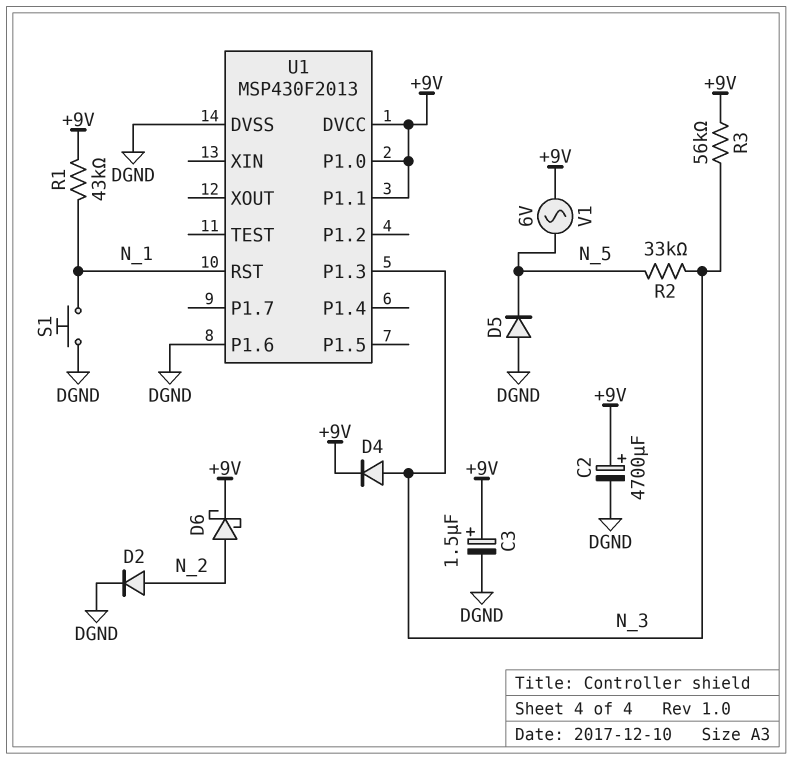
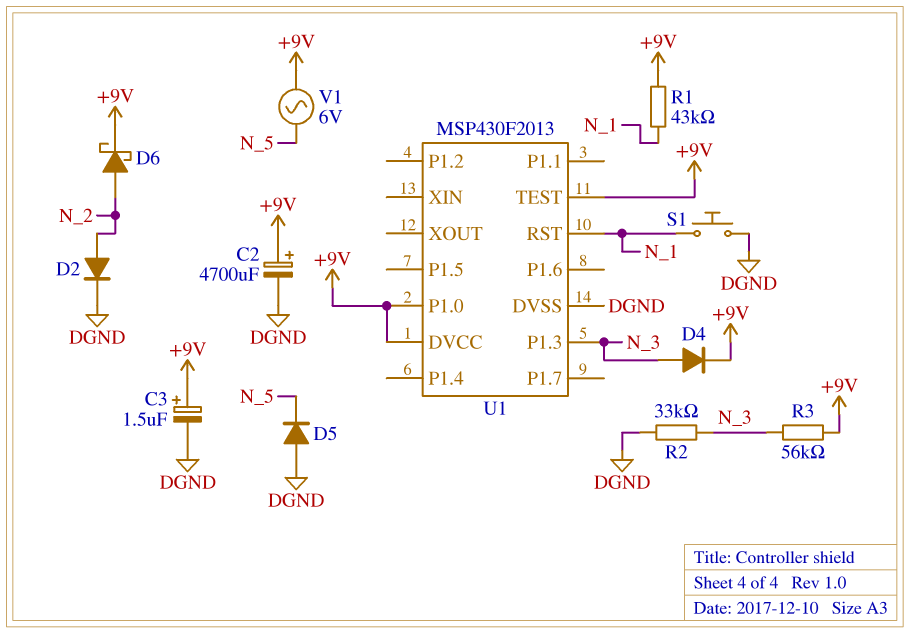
R2: 33k (N_3, N_5) -> 33k (DGND, N_3)
U1 pin P1.1: +9V -> none
U1 pin P1.6: DGND -> none
U1 pin TEST: none -> +9V

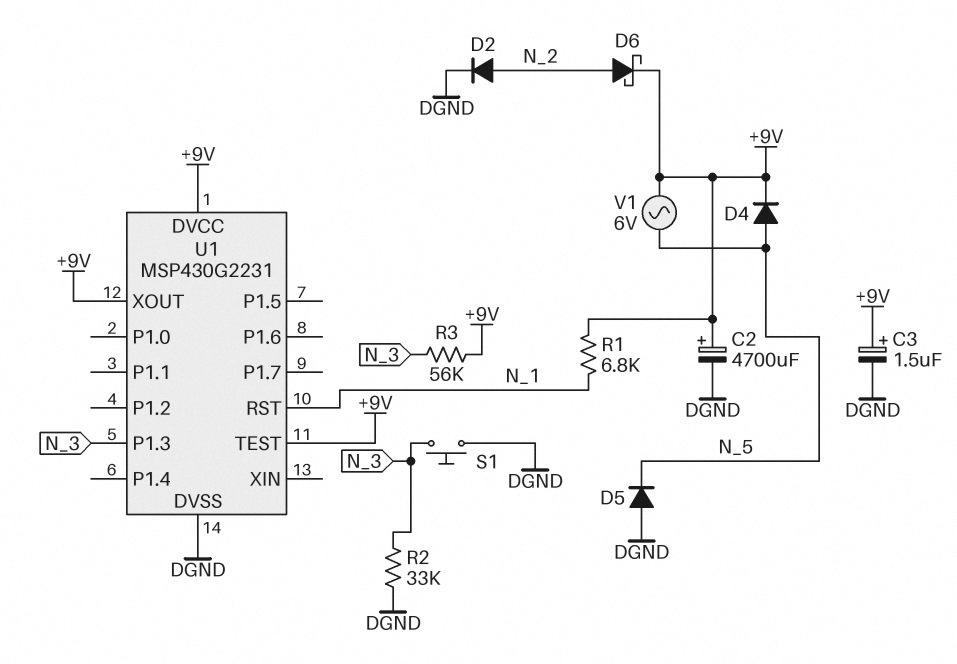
D4: diode (A N_3, K +9V) -> diode (A N_5, K +9V)
R1: 43k (+9V, N_1) -> 6.8k (+9V, N_1)
S1: button (DGND, N_1) -> button (DGND, N_3)
U1: MSP430F2013 -> MSP430G2231
U1 pin P1.0: +9V -> none
U1 pin XOUT: none -> +9V

